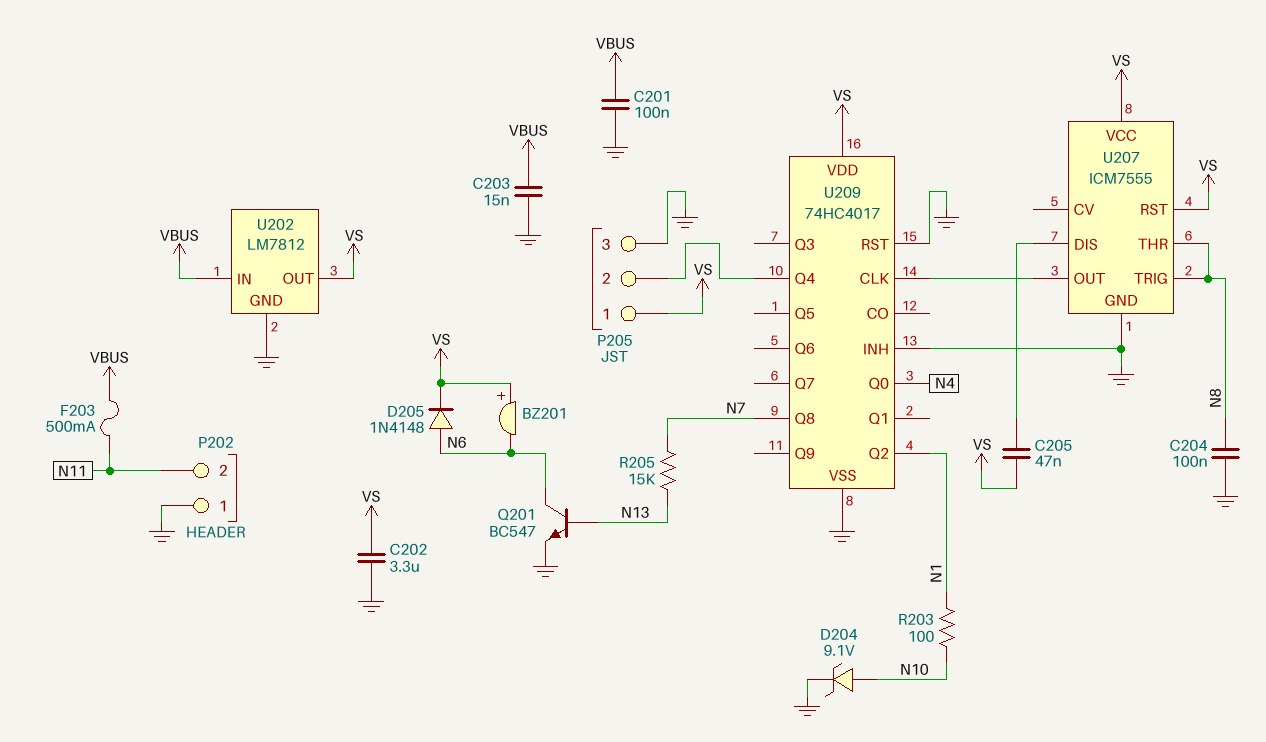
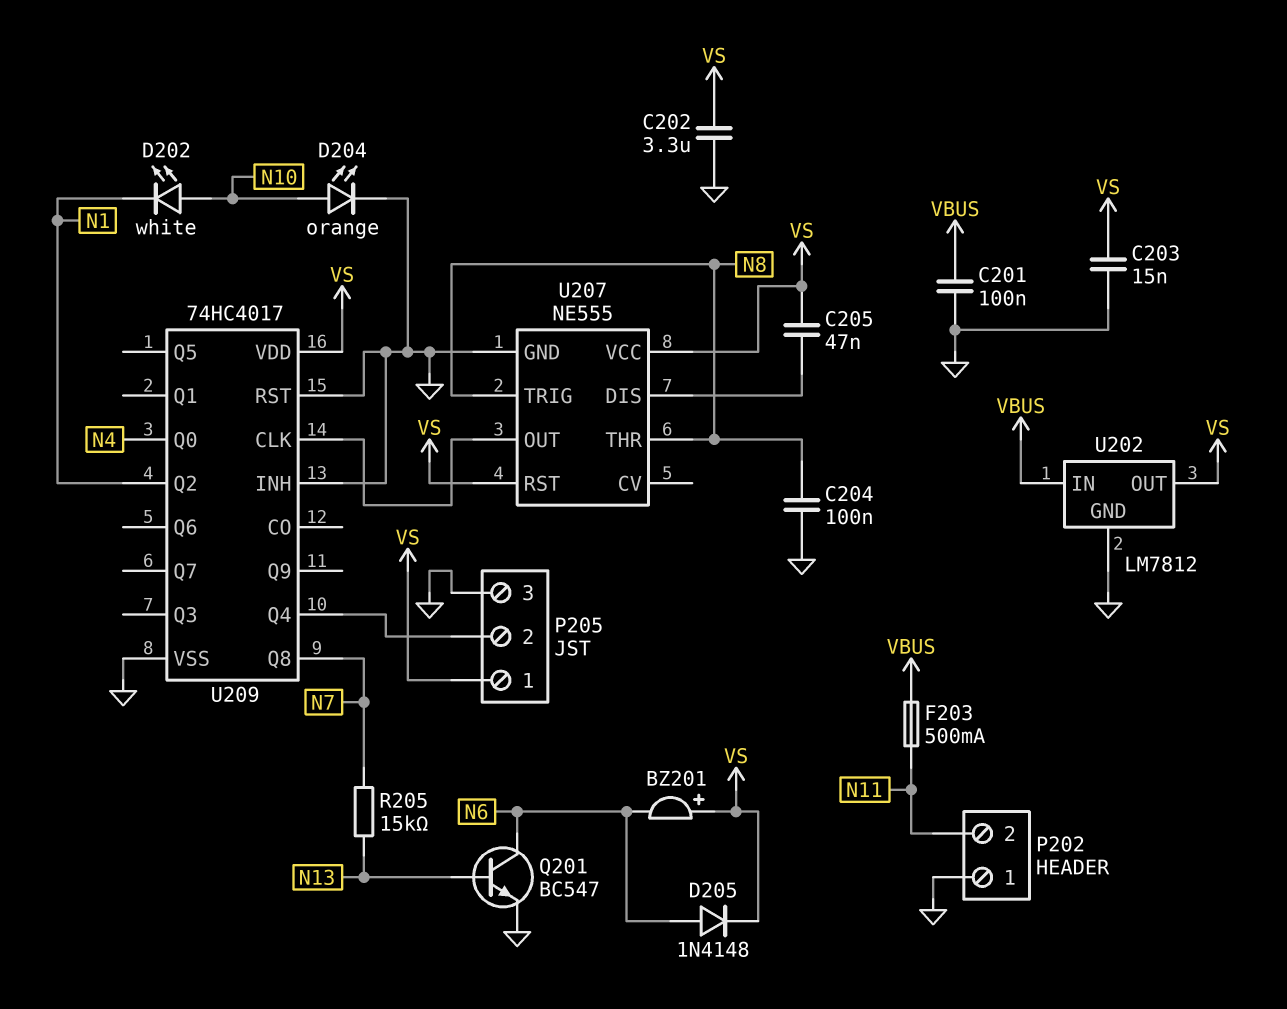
C203: 15nF (GND, VBUS) -> 15nF (GND, VS)
D202: none -> LED white (A N10, K N1)
D204: zener 9.1V (A N10, K GND) -> LED orange (A N10, K GND)
R203: 100 (N1, N10) -> none
U207: ICM7555 -> NE555

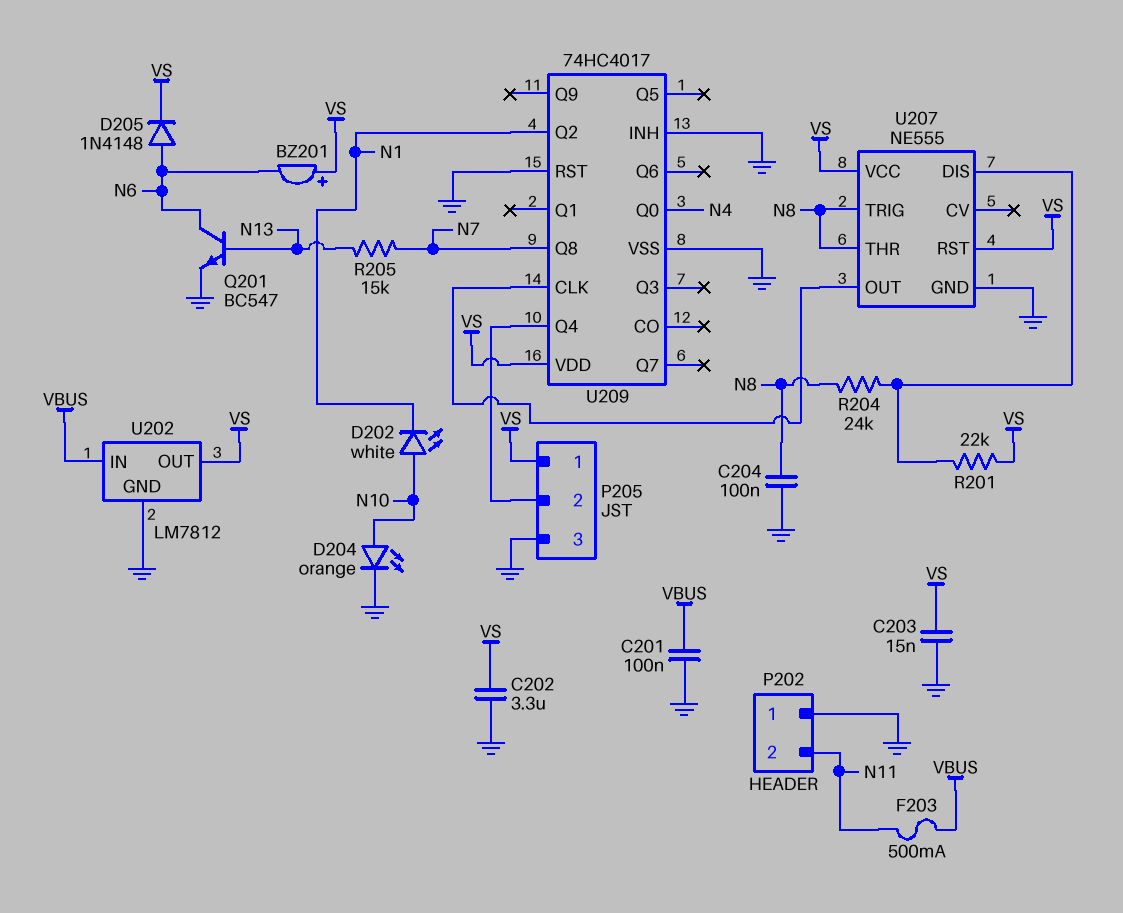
C205: 47nF (U207/DIS, VS) -> none
R201: none -> 22k (U207/DIS, VS)
R204: none -> 24k (N8, U207/DIS)

